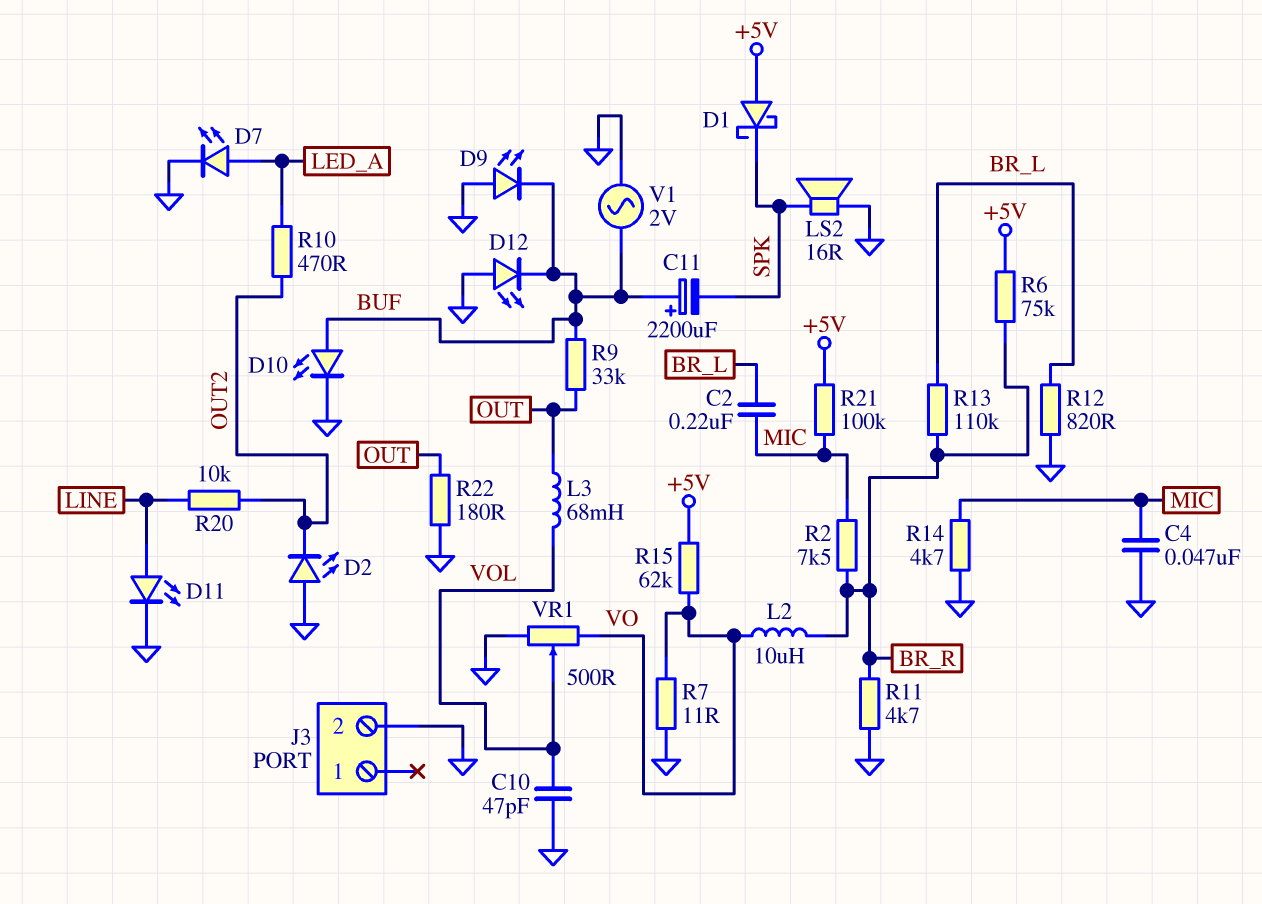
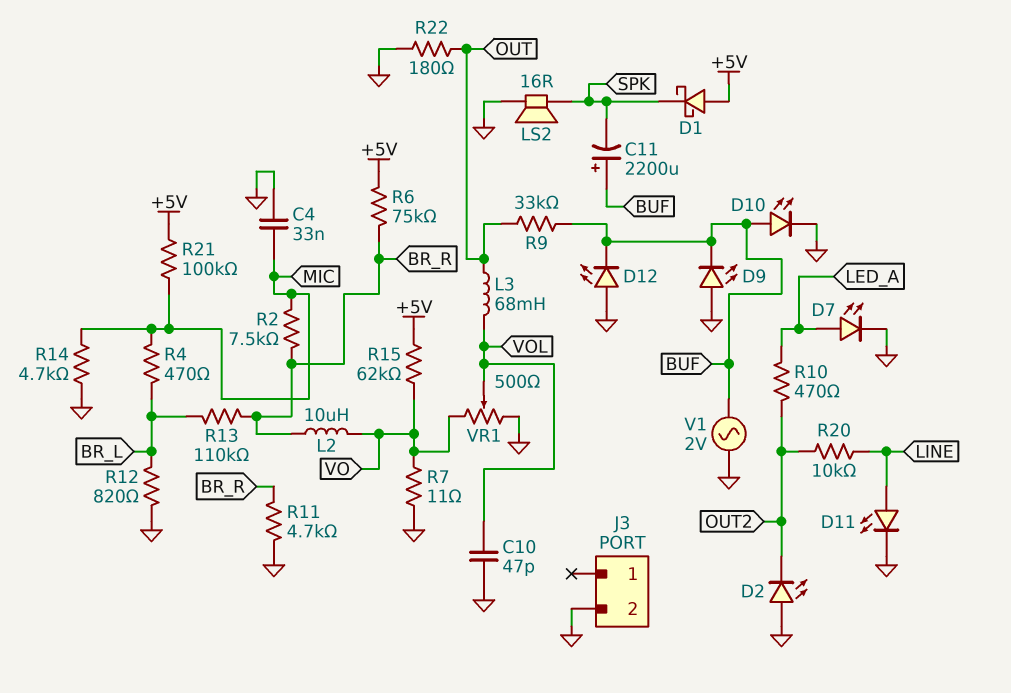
C2: 220nF (BR_L, MIC) -> none
C4: 47nF (GND, MIC) -> 33nF (GND, MIC)
R4: none -> 470 (BR_L, MIC)

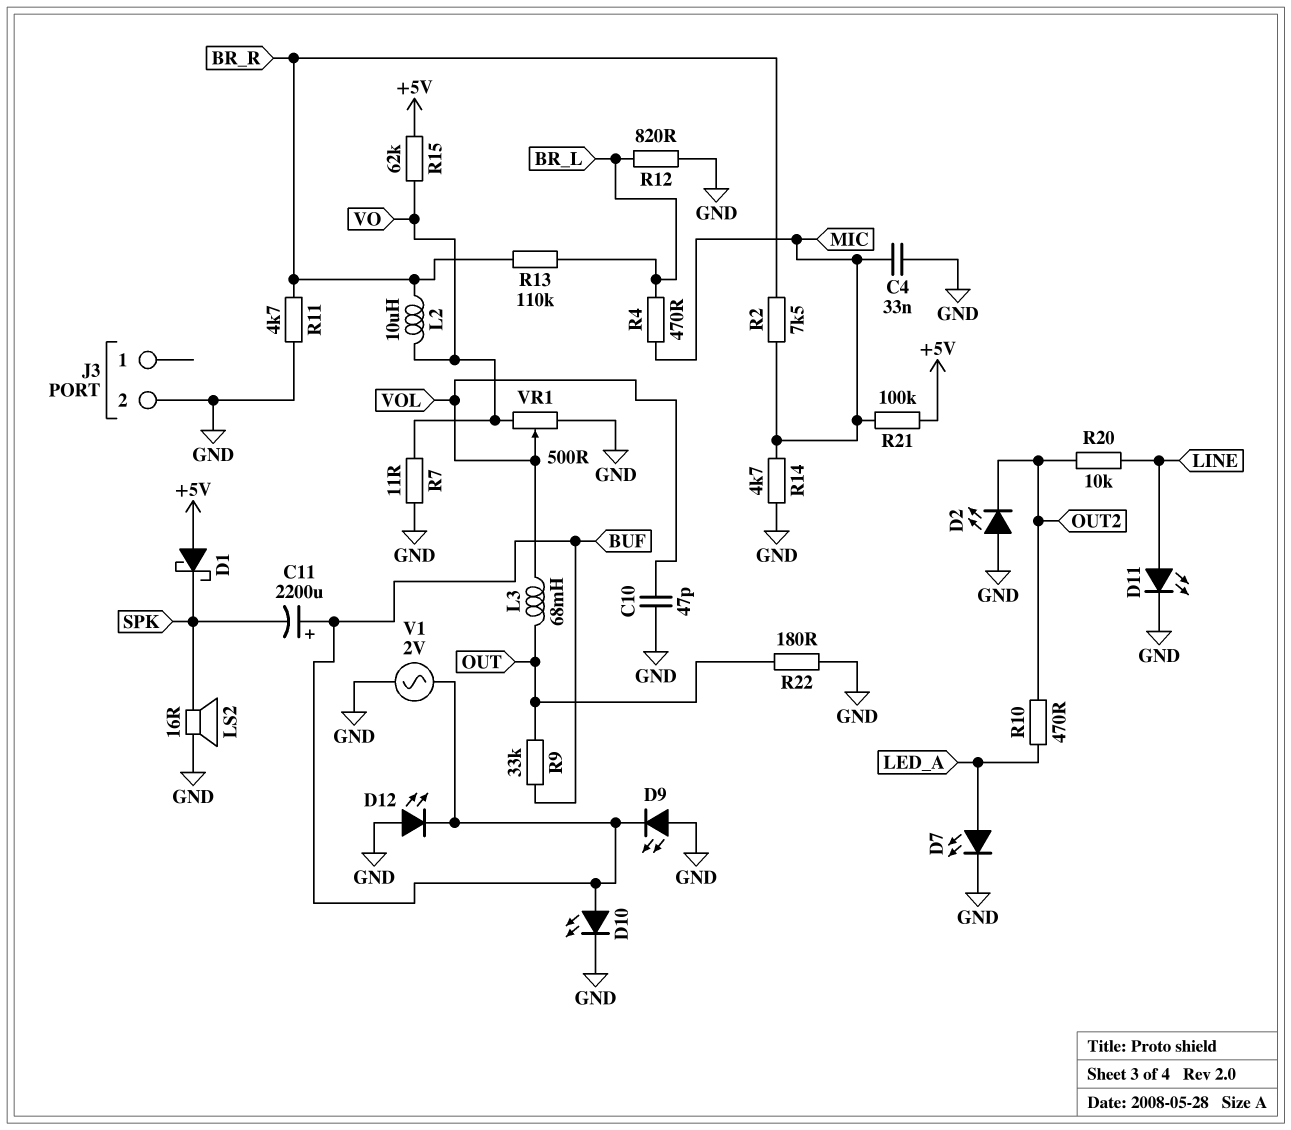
R6: 75k (+5V, BR_R) -> none

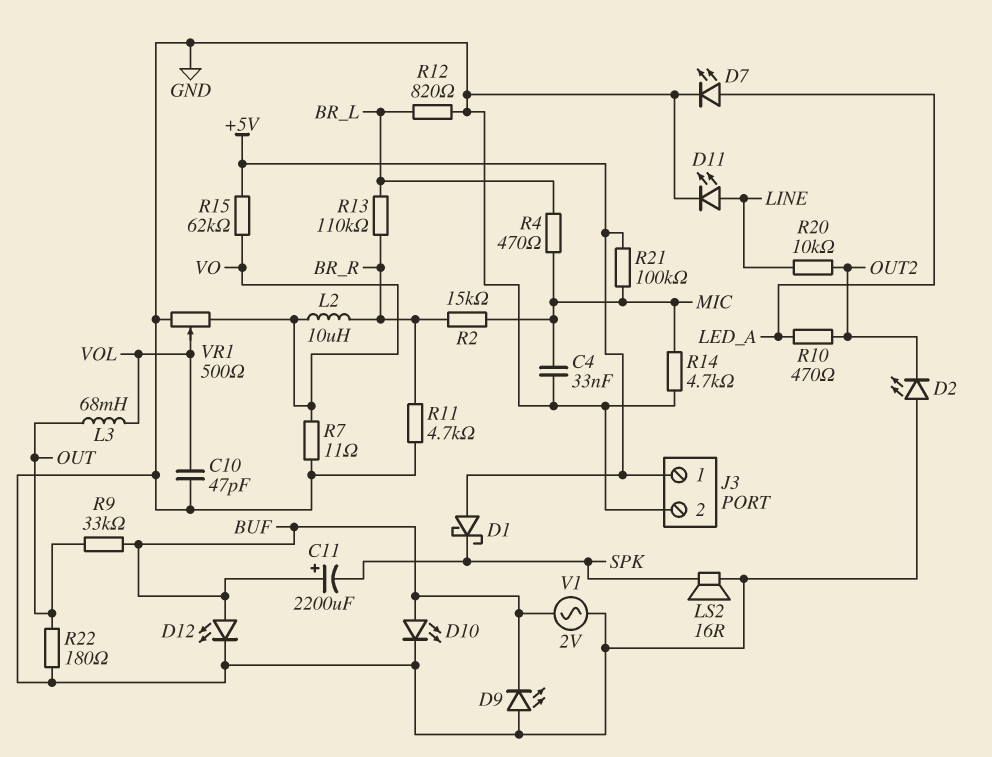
D12: LED (A GND, K BUF) -> LED (A BUF, K GND)
J3 pin 1: none -> +5V
R2: 7.5k (BR_R, MIC) -> 15k (BR_R, MIC)

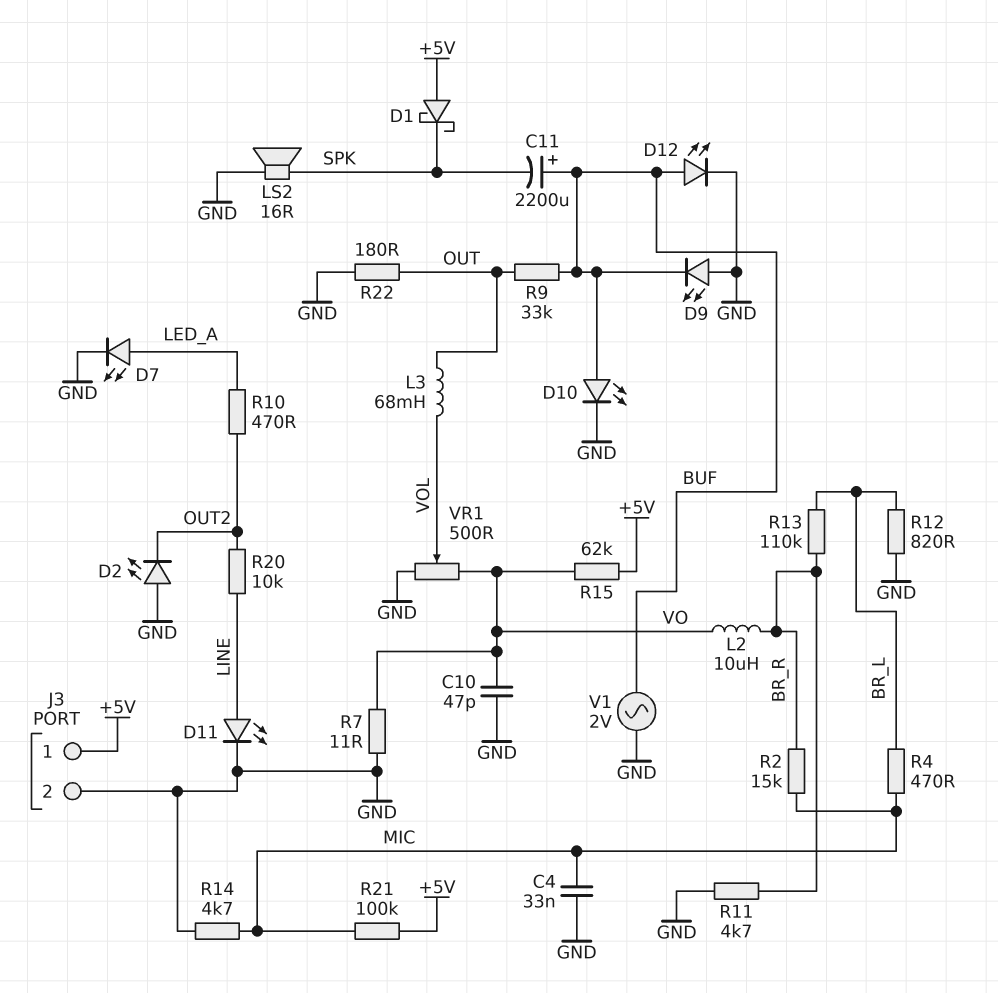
C10: 47pF (GND, VOL) -> 47pF (GND, VO)

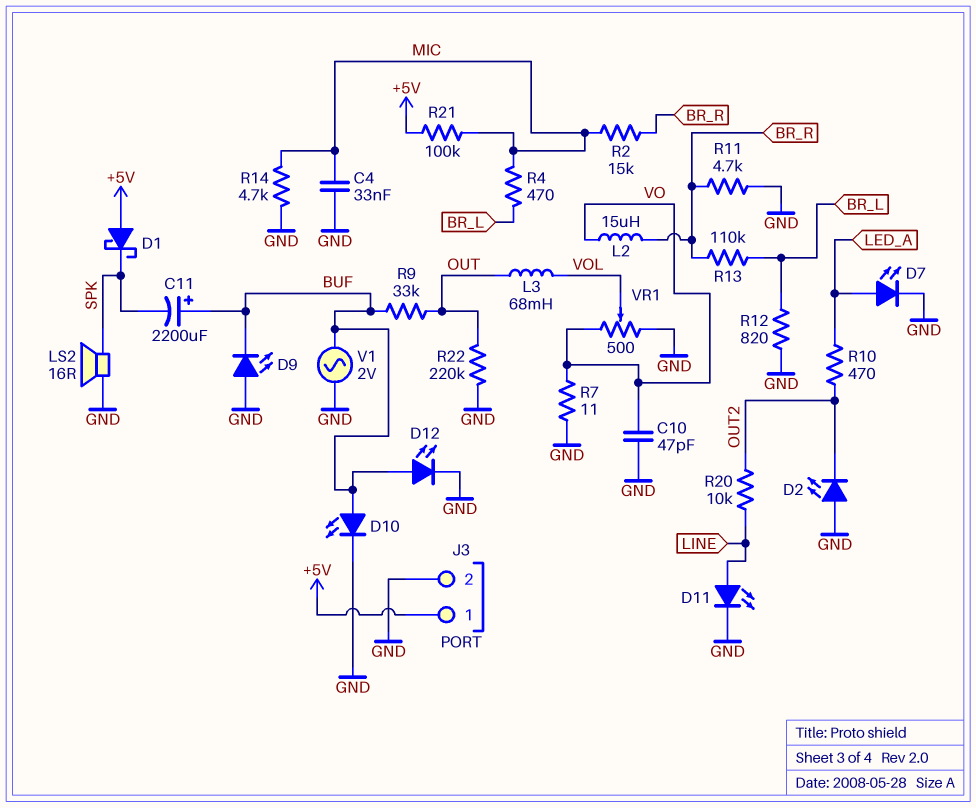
L2: 10uH (BR_R, VO) -> 15uH (BR_R, VO)
R15: 62k (+5V, VO) -> none
R22: 180 (GND, OUT) -> 220k (GND, OUT)

